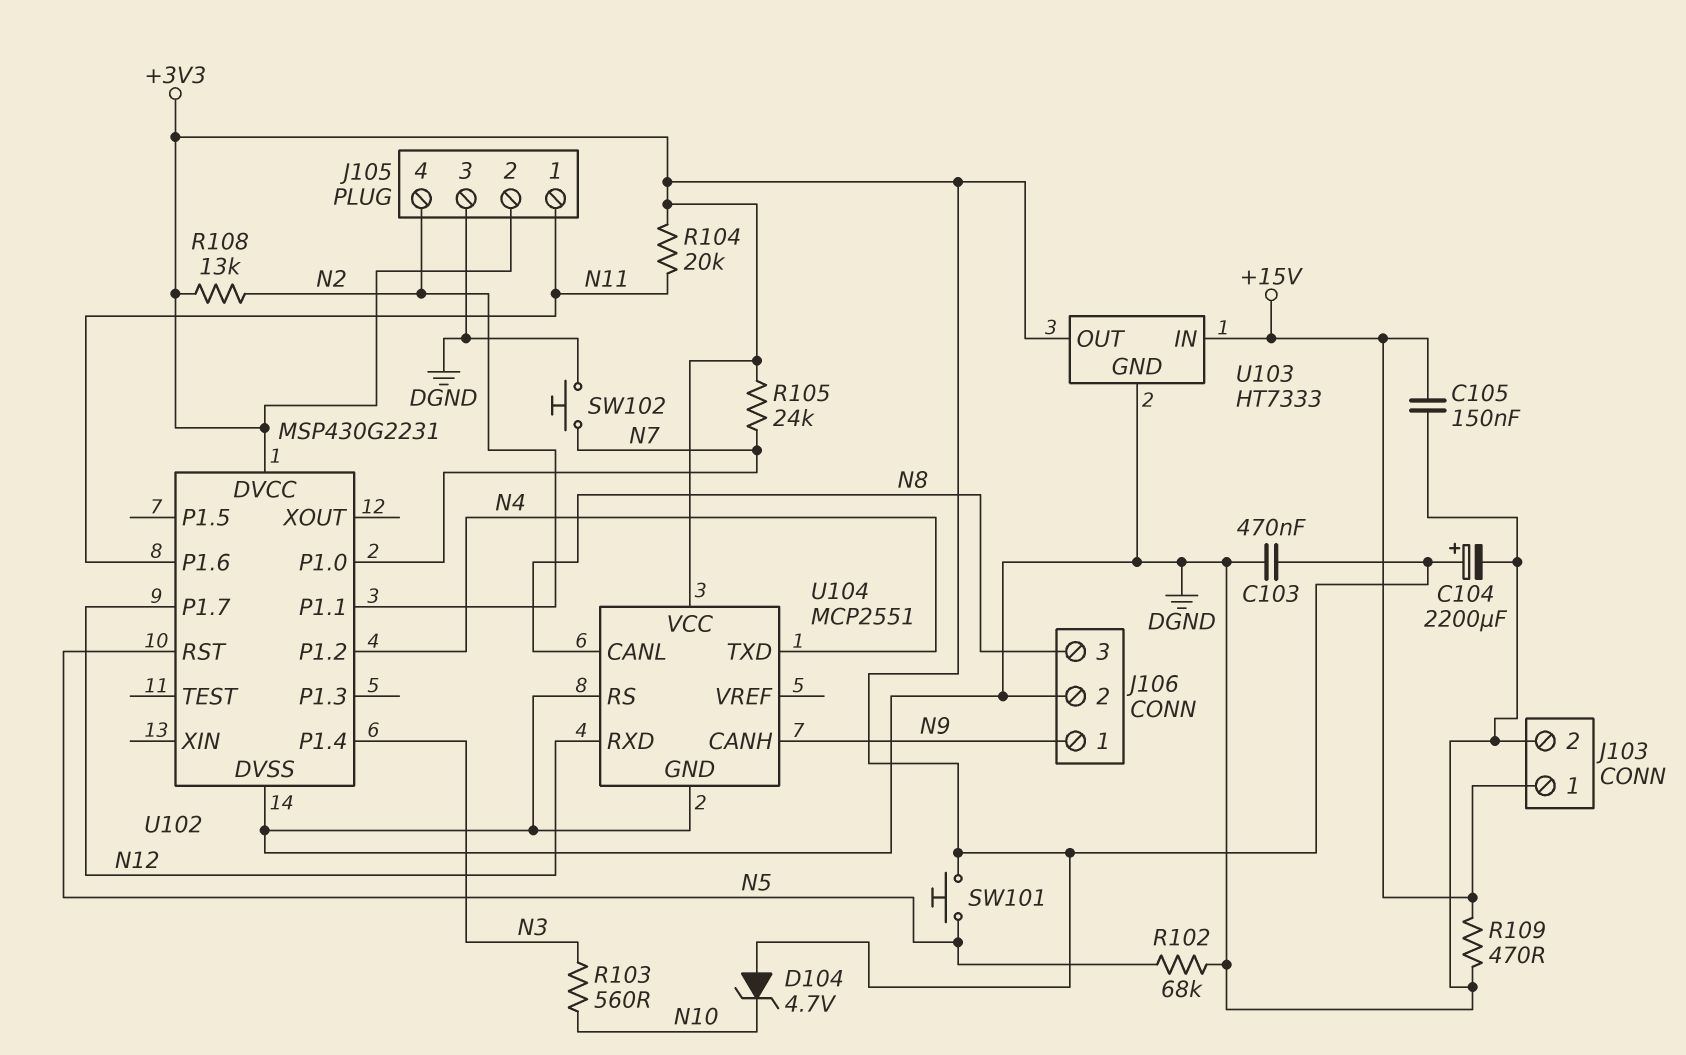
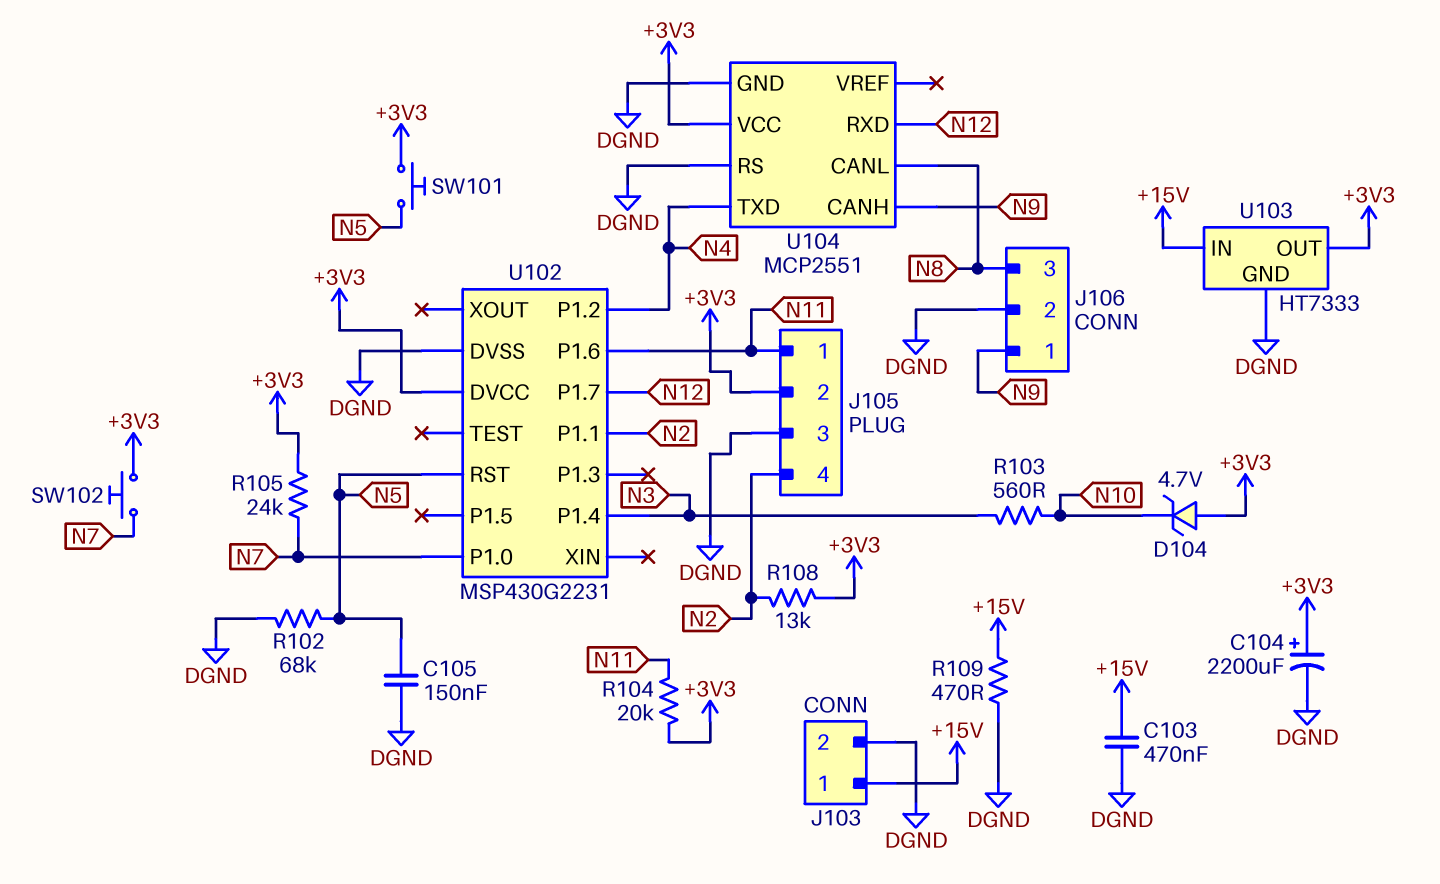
C103: 470nF (+3V3, DGND) -> 470nF (+15V, DGND)
C105: 150nF (+15V, DGND) -> 150nF (DGND, N5)
SW102: button (DGND, N7) -> button (+3V3, N7)

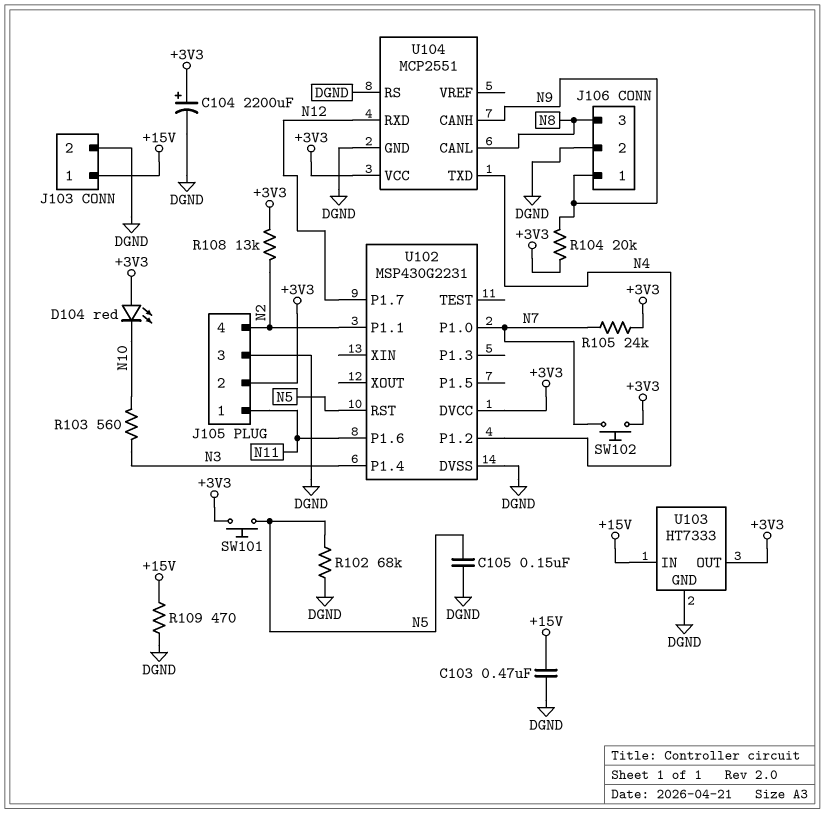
D104: zener 4.7V (A +3V3, K N10) -> LED red (A +3V3, K N10)
R104: 20k (+3V3, N11) -> 20k (+3V3, N9)

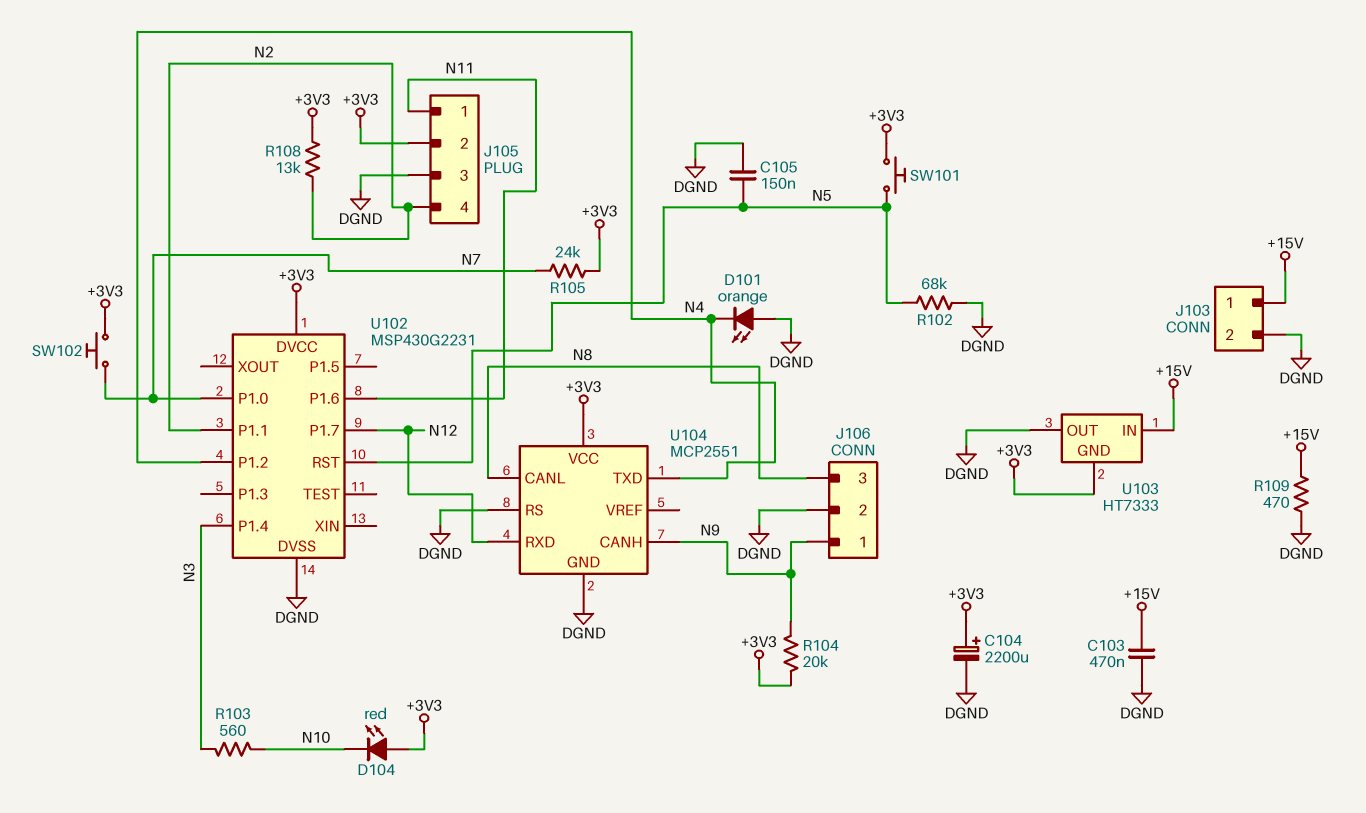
D101: none -> LED orange (A DGND, K N4)
U103 pin GND: DGND -> +3V3
U103 pin OUT: +3V3 -> DGND

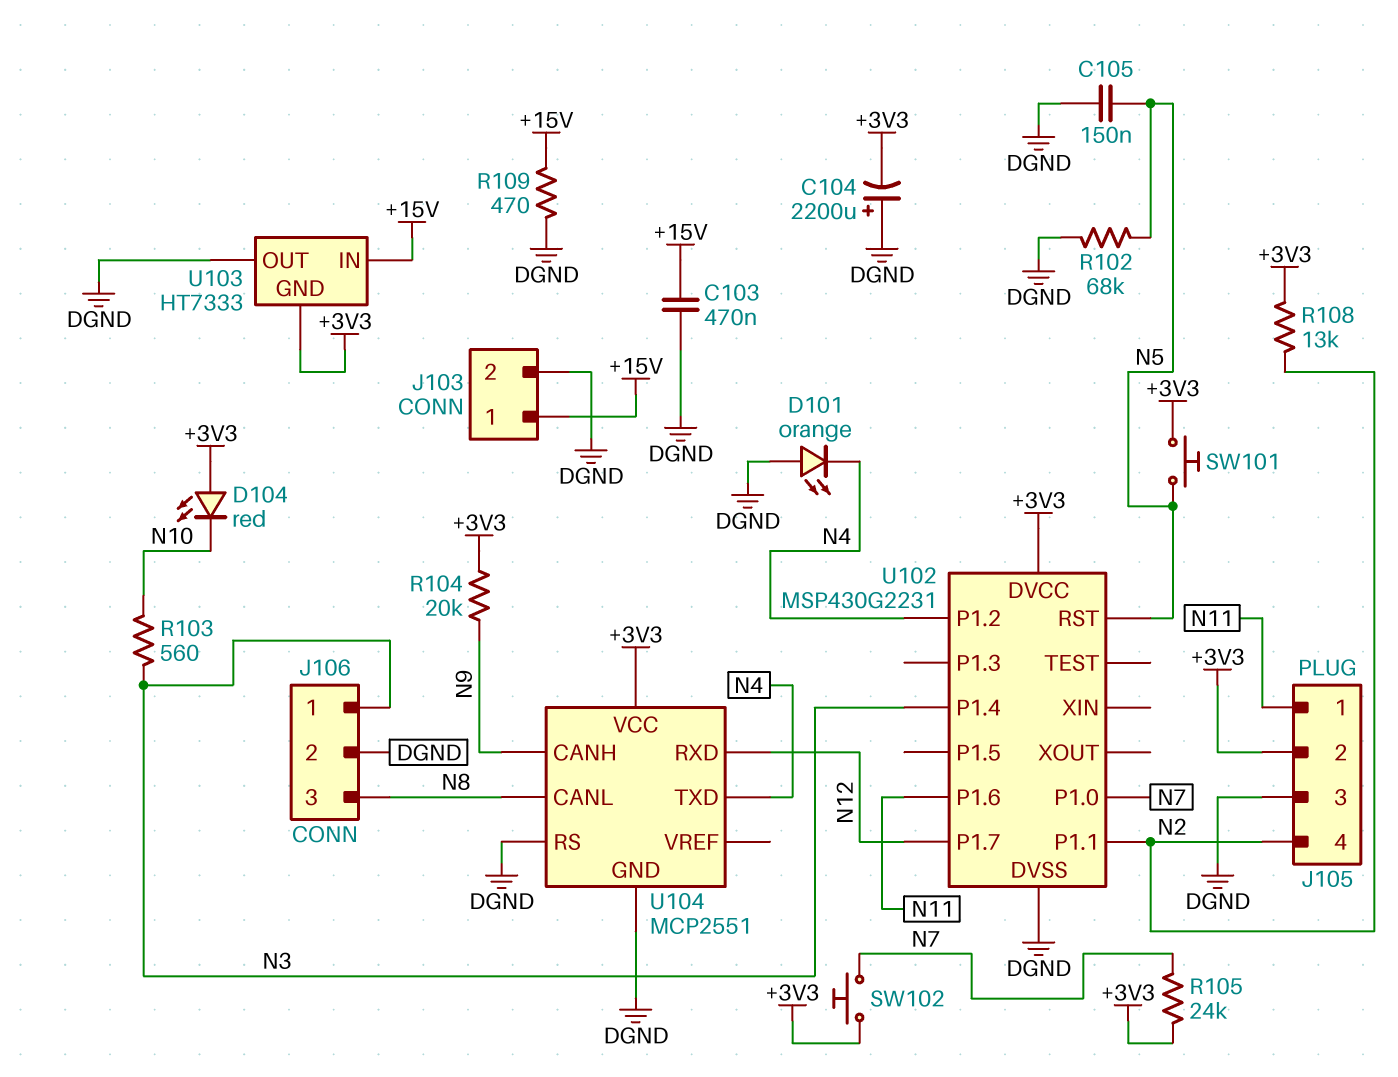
C104: 2200uF (plus +3V3, minus DGND) -> 2200uF (plus DGND, minus +3V3)
J106 pin 1: N9 -> N3

